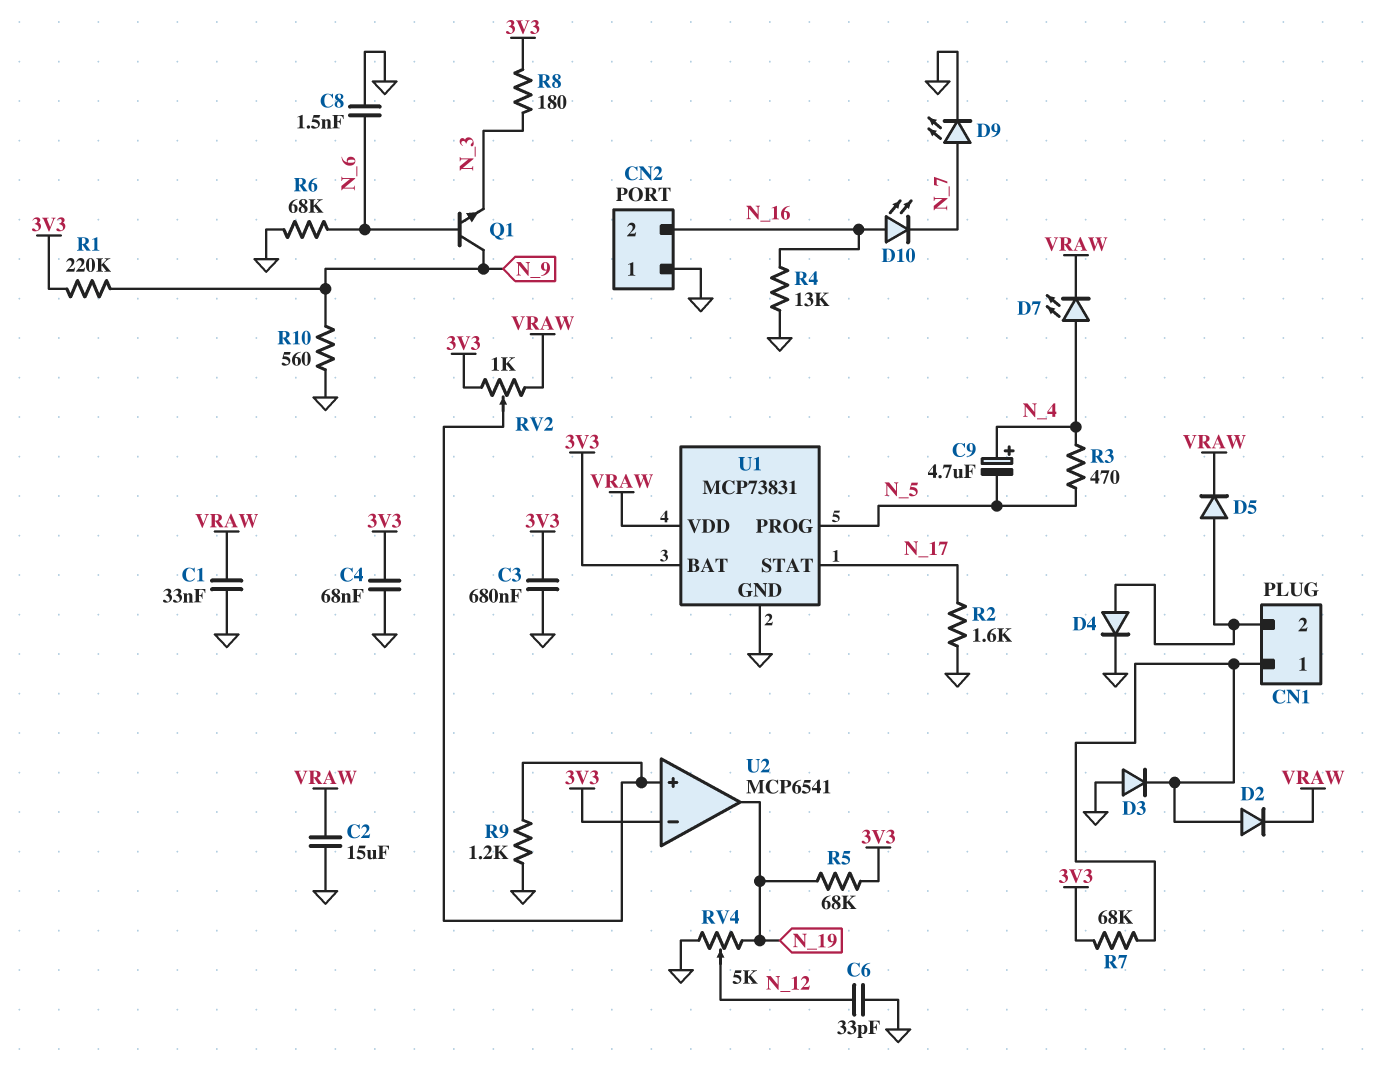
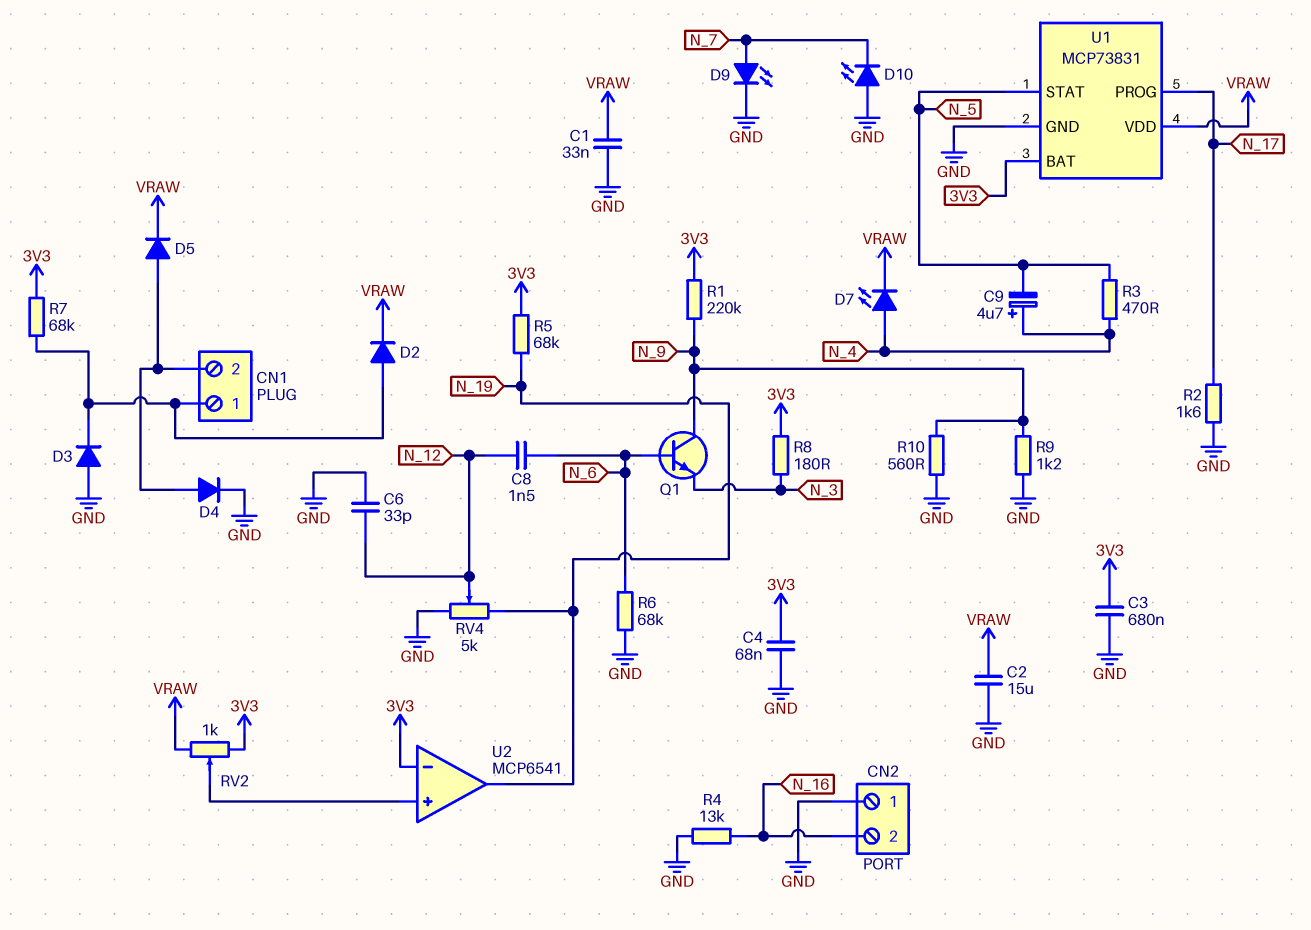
C8: 1.5nF (GND, N_6) -> 1.5nF (N_6, N_12)
D10: LED (A N_16, K N_7) -> LED (A GND, K N_7)
R9: 1.2k (GND, U2/in+) -> 1.2k (GND, N_9)
U1 pin PROG: N_5 -> N_17
U1 pin STAT: N_17 -> N_5

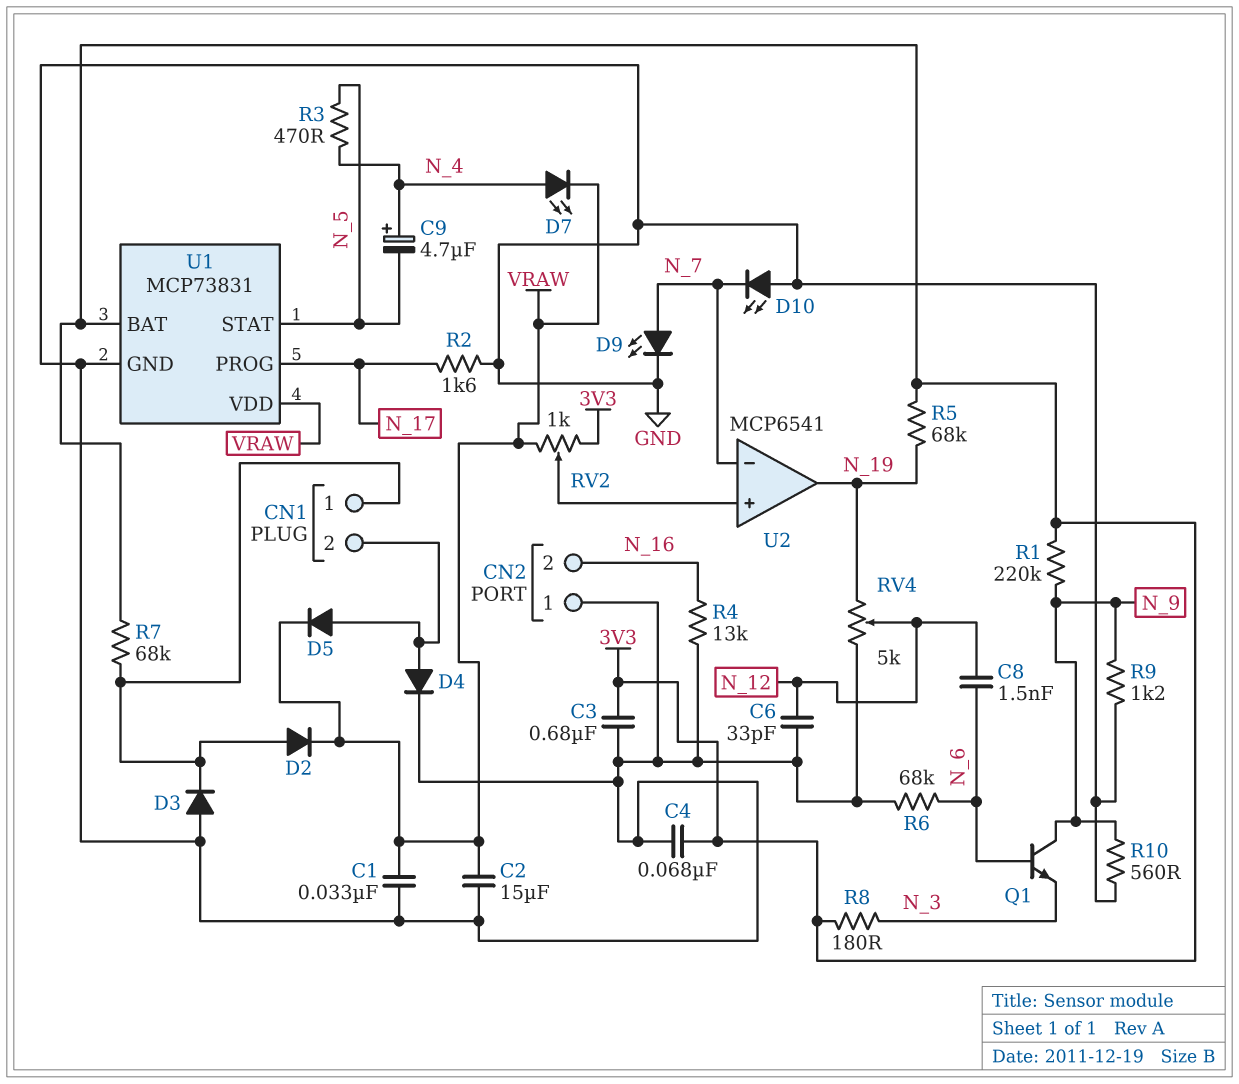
U2 pin in-: 3V3 -> N_7

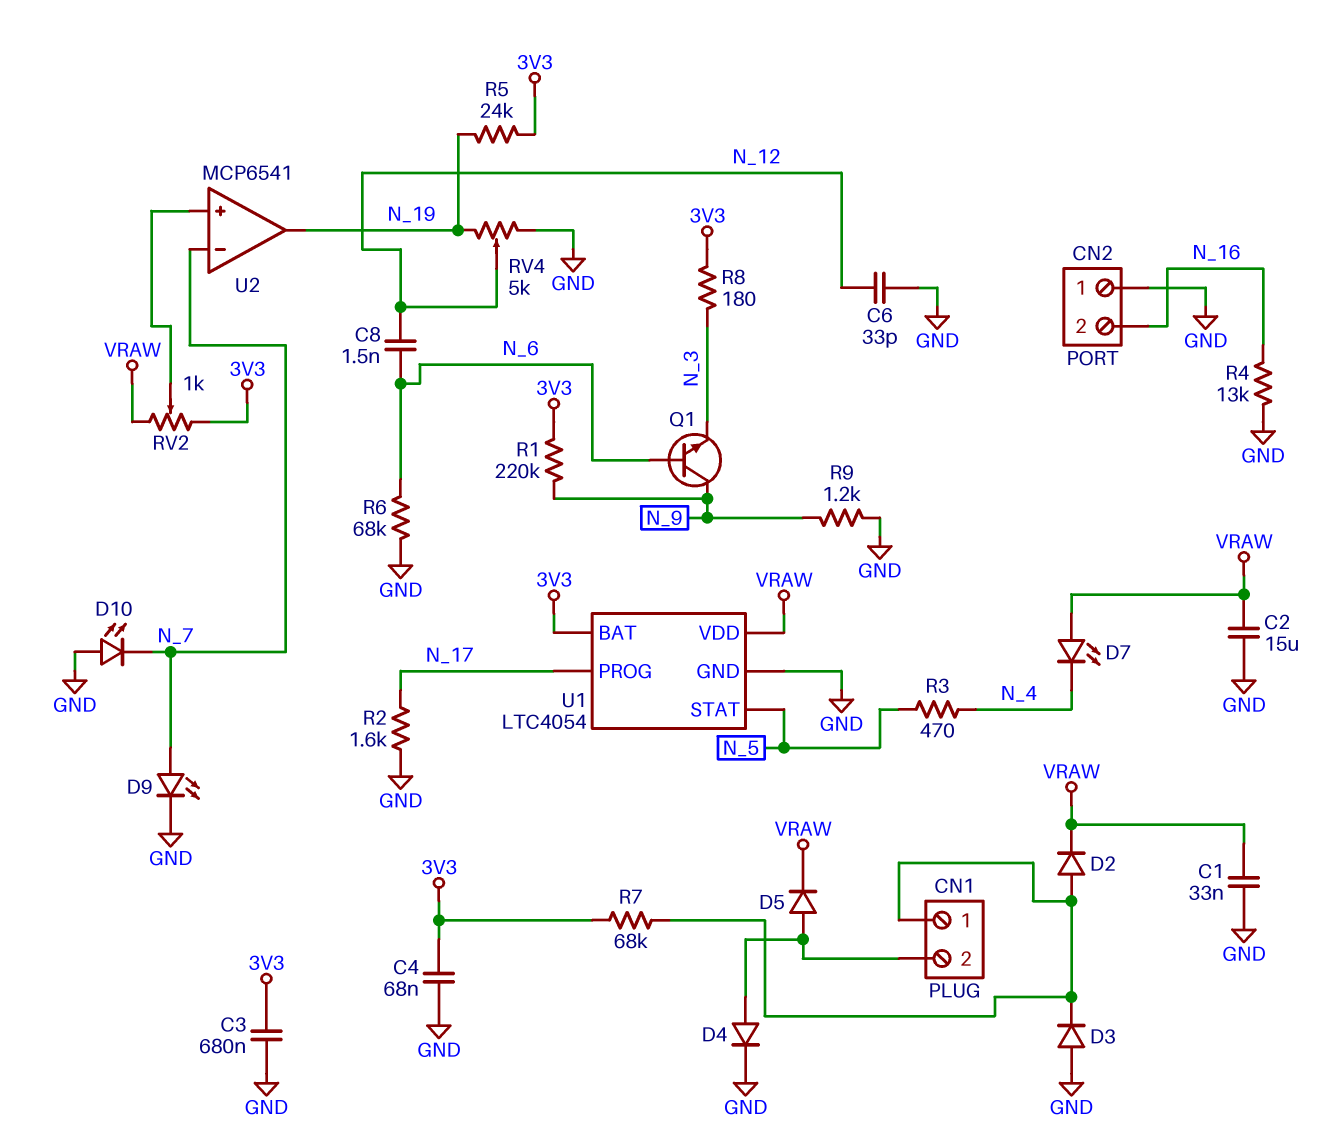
C9: 4.7uF (plus N_4, minus N_5) -> none
D7: LED (A N_4, K VRAW) -> LED (A VRAW, K N_4)
R5: 68k (3V3, N_19) -> 24k (3V3, N_19)
R10: 560 (GND, N_9) -> none
U1: MCP73831 -> LTC4054

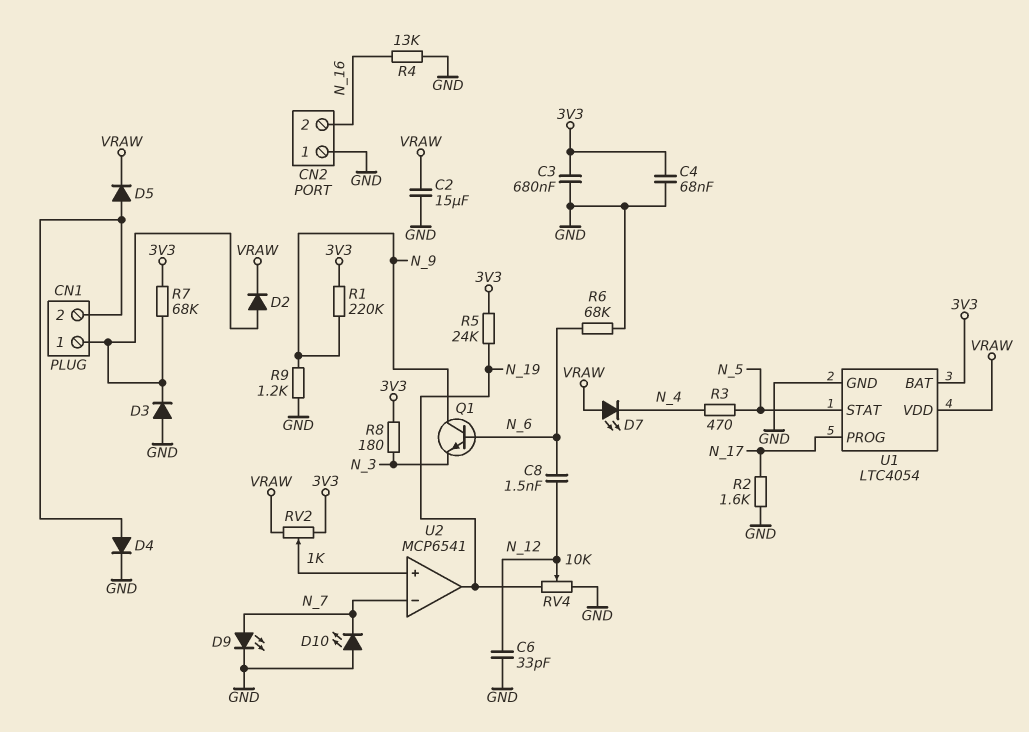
C1: 33nF (GND, VRAW) -> none
RV4: 5k (GND, N_19, wiper N_12) -> 10k (GND, N_19, wiper N_12)

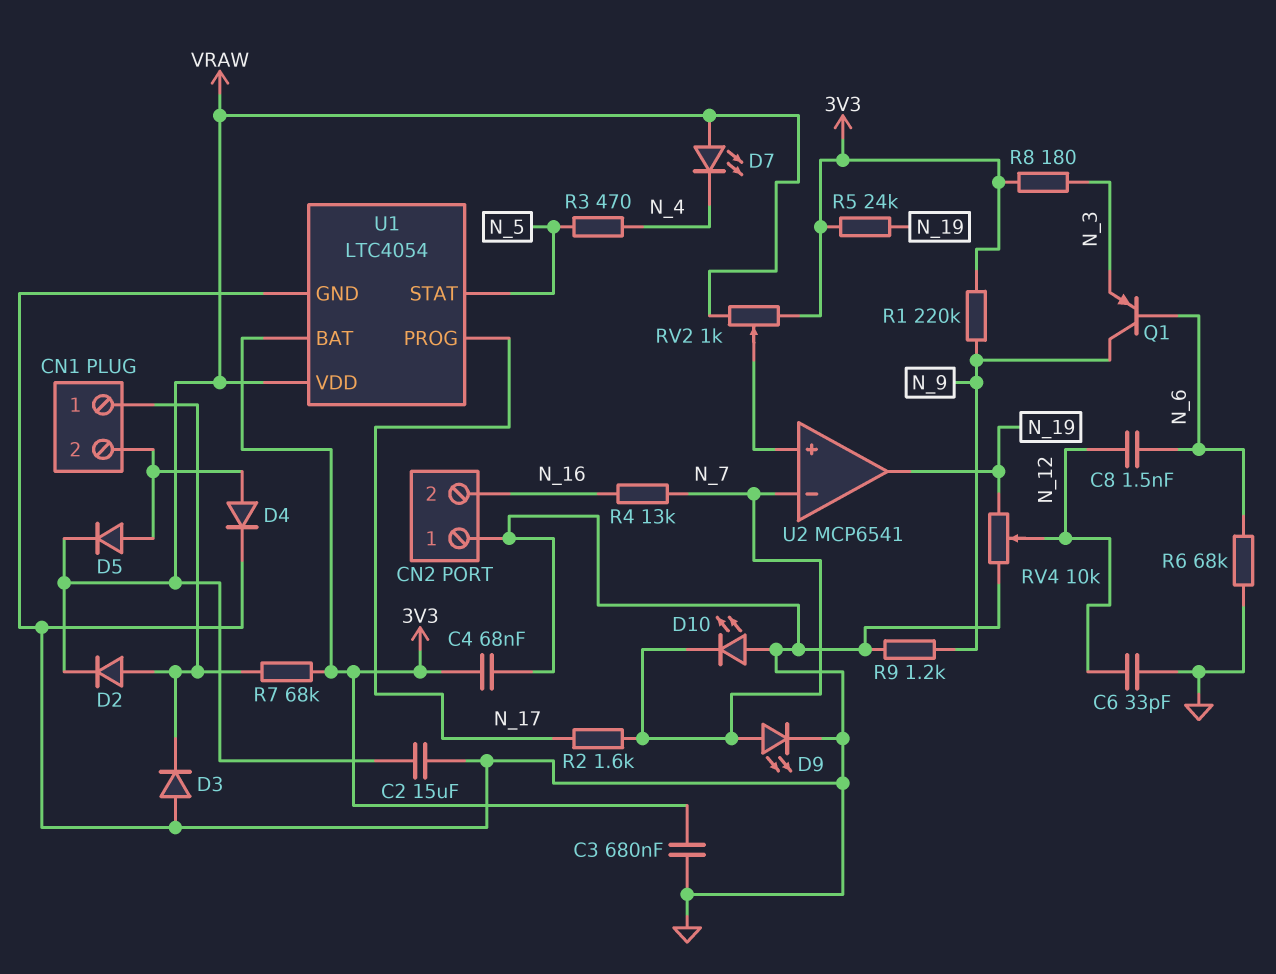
Q1: NPN (B N_6, C N_9, E N_3) -> PNP (B N_6, C N_9, E N_3)
R2: 1.6k (GND, N_17) -> 1.6k (N_7, N_17)
R4: 13k (GND, N_16) -> 13k (N_7, N_16)

